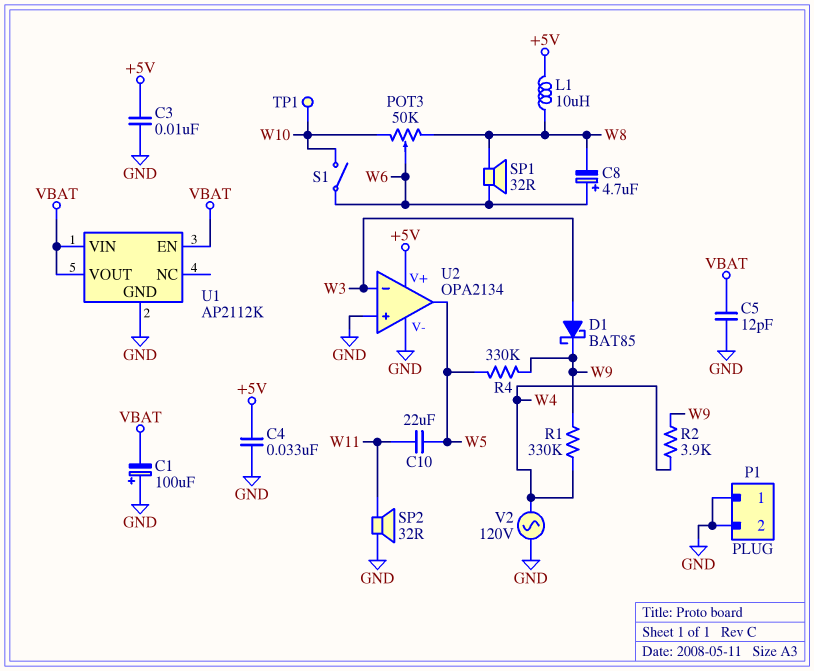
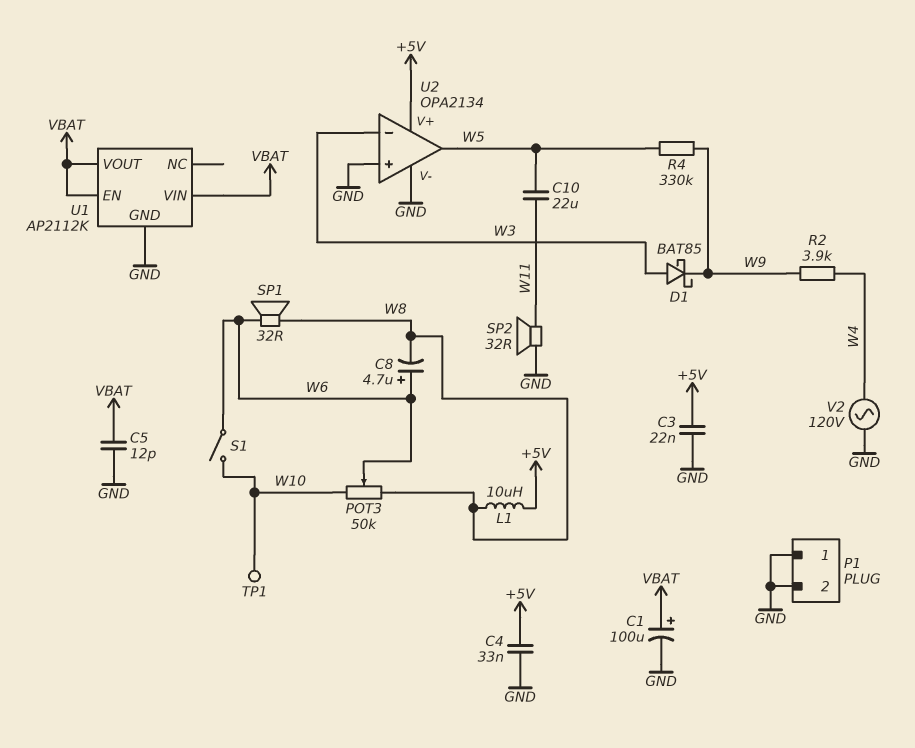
C1: 100uF (plus GND, minus VBAT) -> 100uF (plus VBAT, minus GND)
C3: 10nF (+5V, GND) -> 22nF (+5V, GND)
R1: 330k (W4, W9) -> none

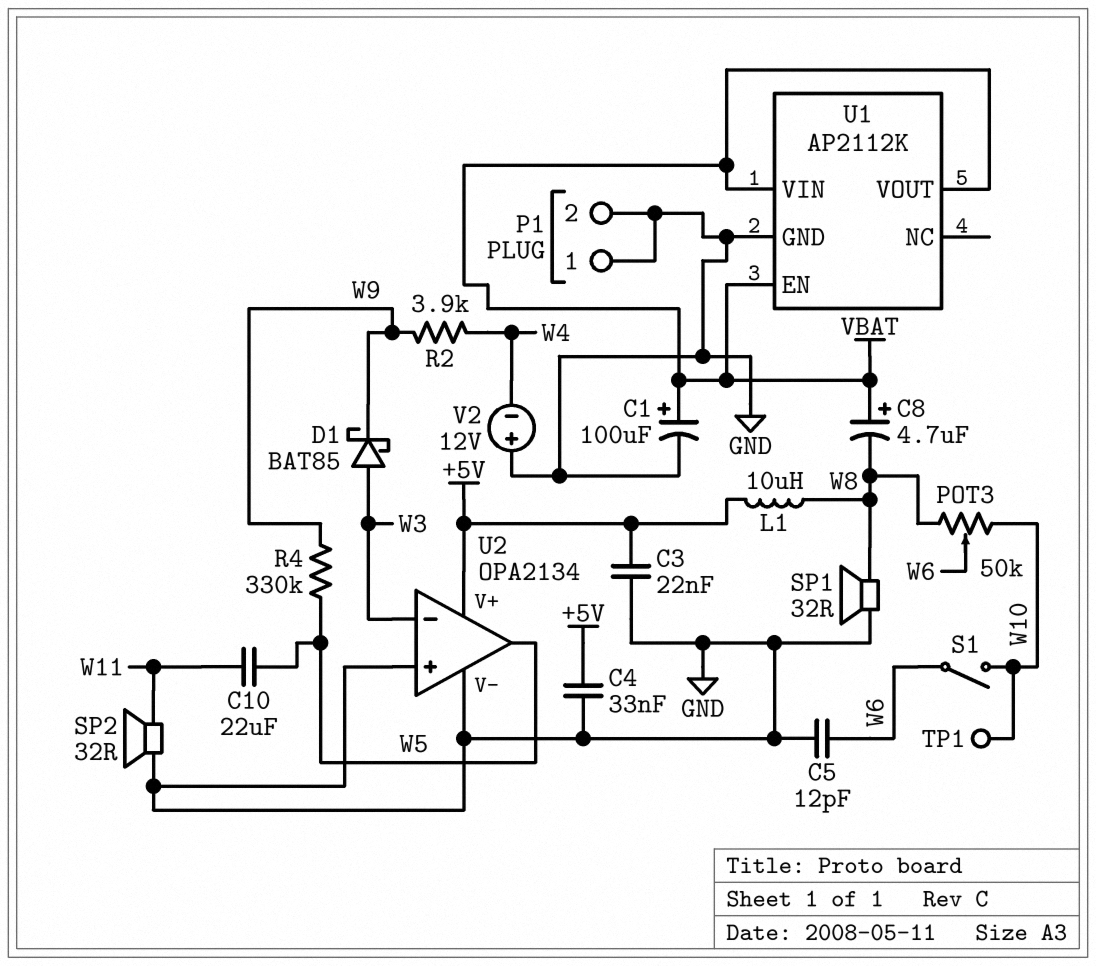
C5: 12pF (GND, VBAT) -> 12pF (GND, W6)
C8: 4.7uF (plus W6, minus W8) -> 4.7uF (plus VBAT, minus W8)
SP1: speaker 32R (W6, W8) -> speaker 32R (GND, W8)
V2: AC 120V (GND, W4) -> 12V (plus GND, minus W4)

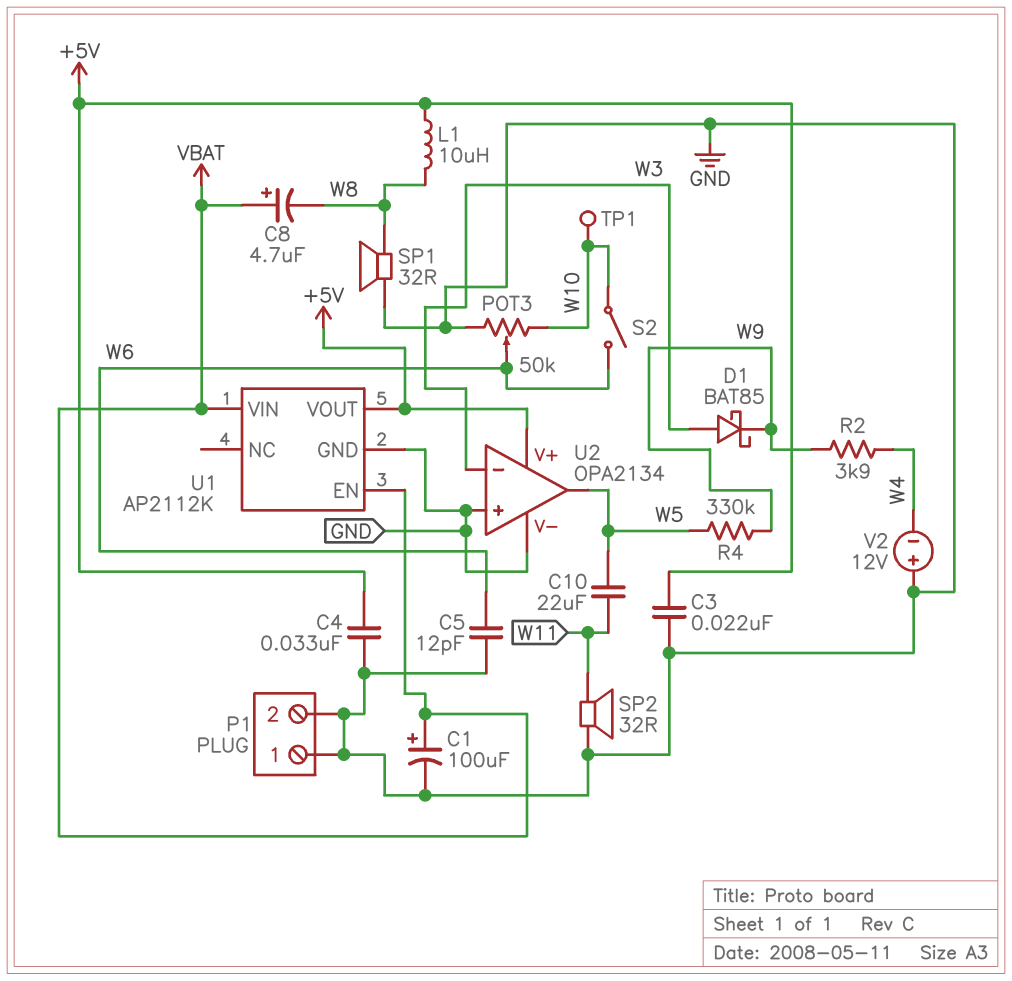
POT3: 50k (W8, W10, wiper W6) -> 50k (GND, W10, wiper W6)
S1: switch (W6, W10) -> none
S2: none -> switch (W6, W10)
U1 pin VOUT: VBAT -> +5V

